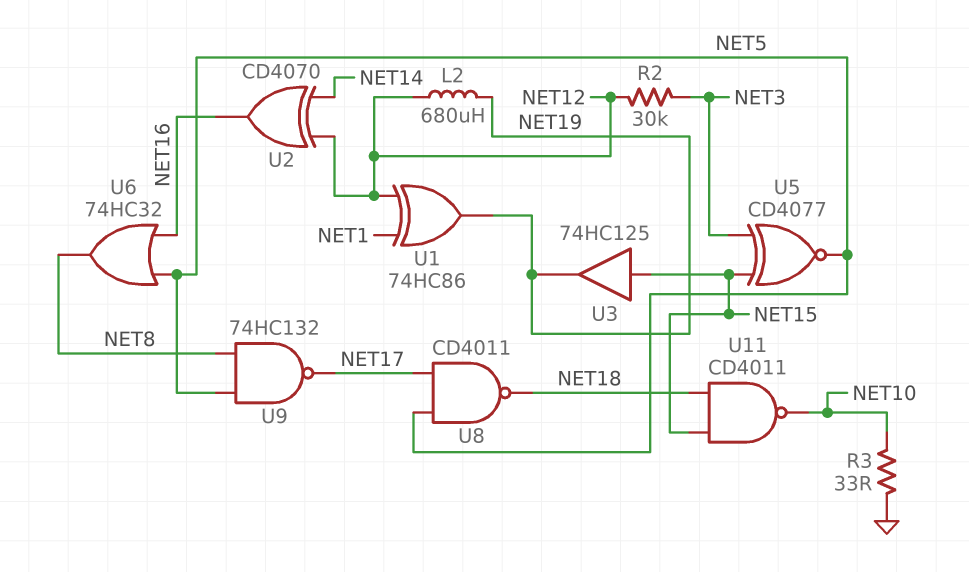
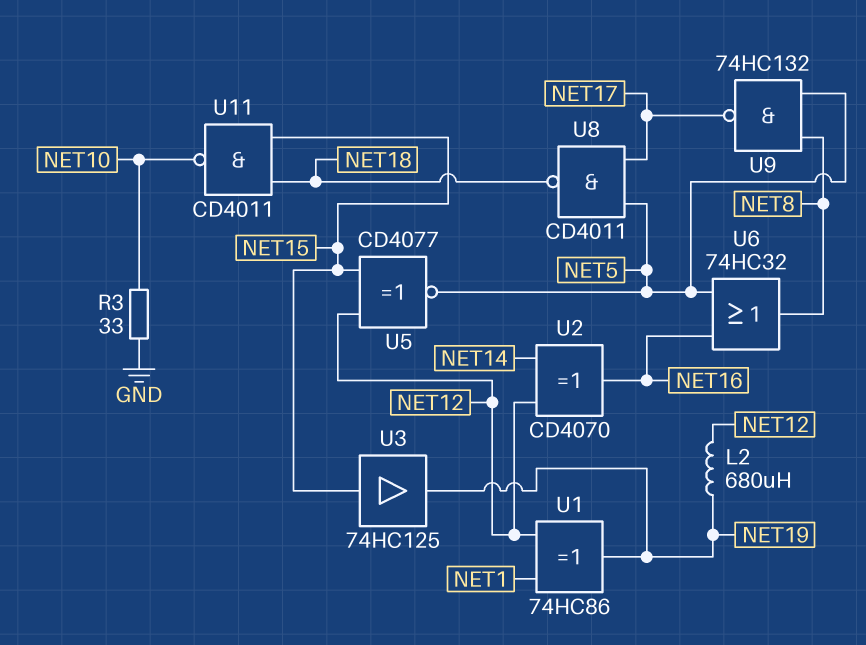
R2: 30k (NET3, NET12) -> none
U5: XNOR CD4077 (in NET3, in NET15, out NET5) -> XNOR CD4077 (in NET12, in NET15, out NET5)

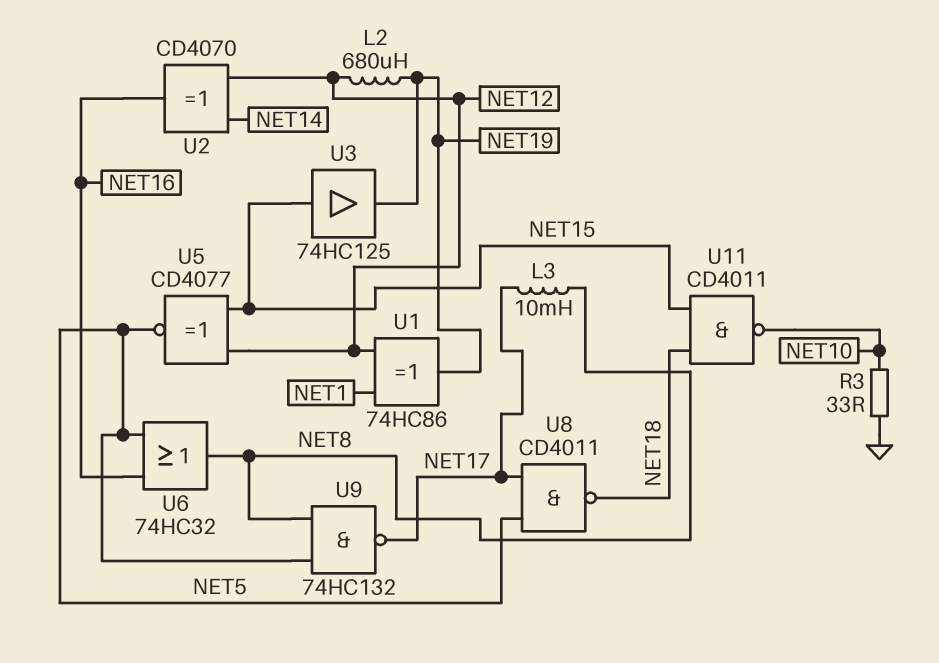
L3: none -> 10mH (NET8, NET17)

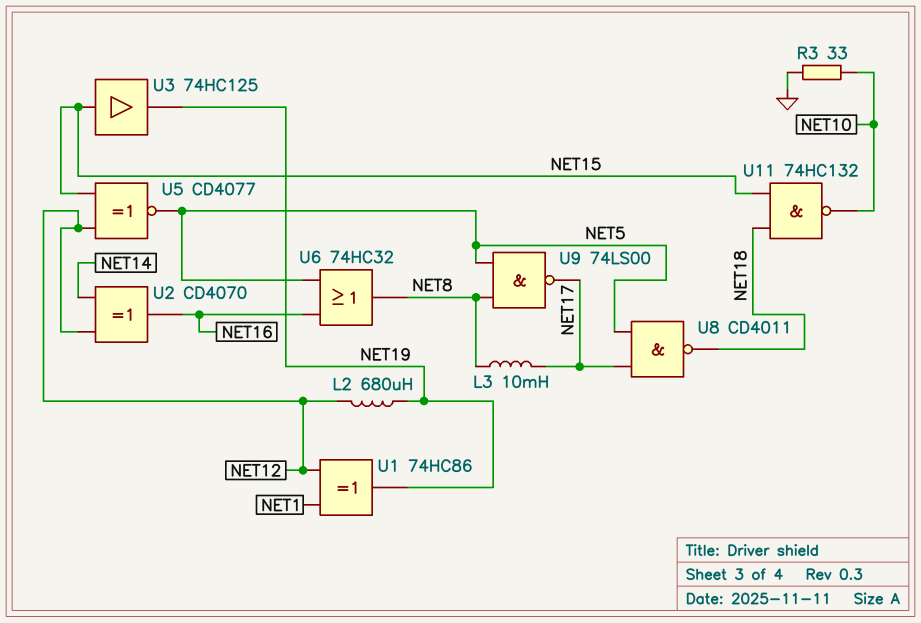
U9: NAND 74HC132 (in NET5, in NET8, out NET17) -> NAND 74LS00 (in NET5, in NET8, out NET17)
U11: NAND CD4011 (in NET15, in NET18, out NET10) -> NAND 74HC132 (in NET15, in NET18, out NET10)

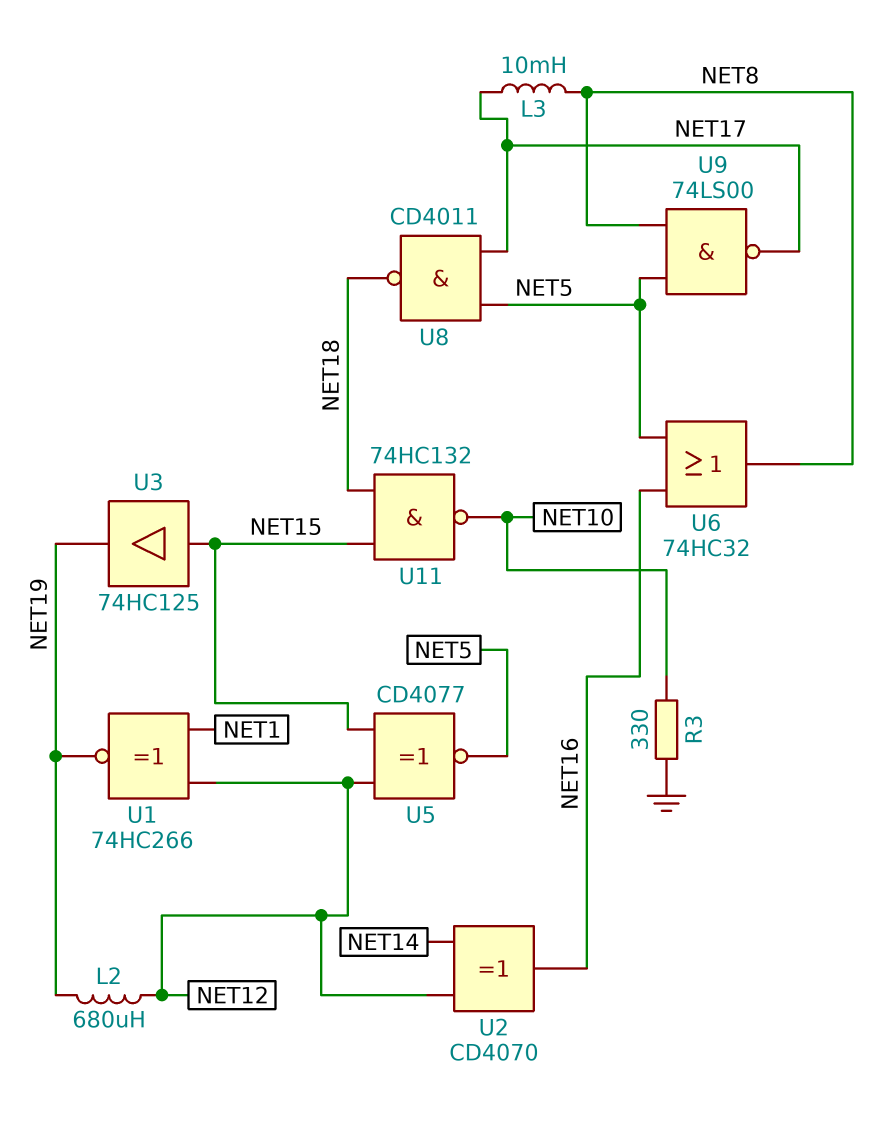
R3: 33 (GND, NET10) -> 330 (GND, NET10)
U1: XOR 74HC86 (in NET1, in NET12, out NET19) -> XNOR 74HC266 (in NET1, in NET12, out NET19)

